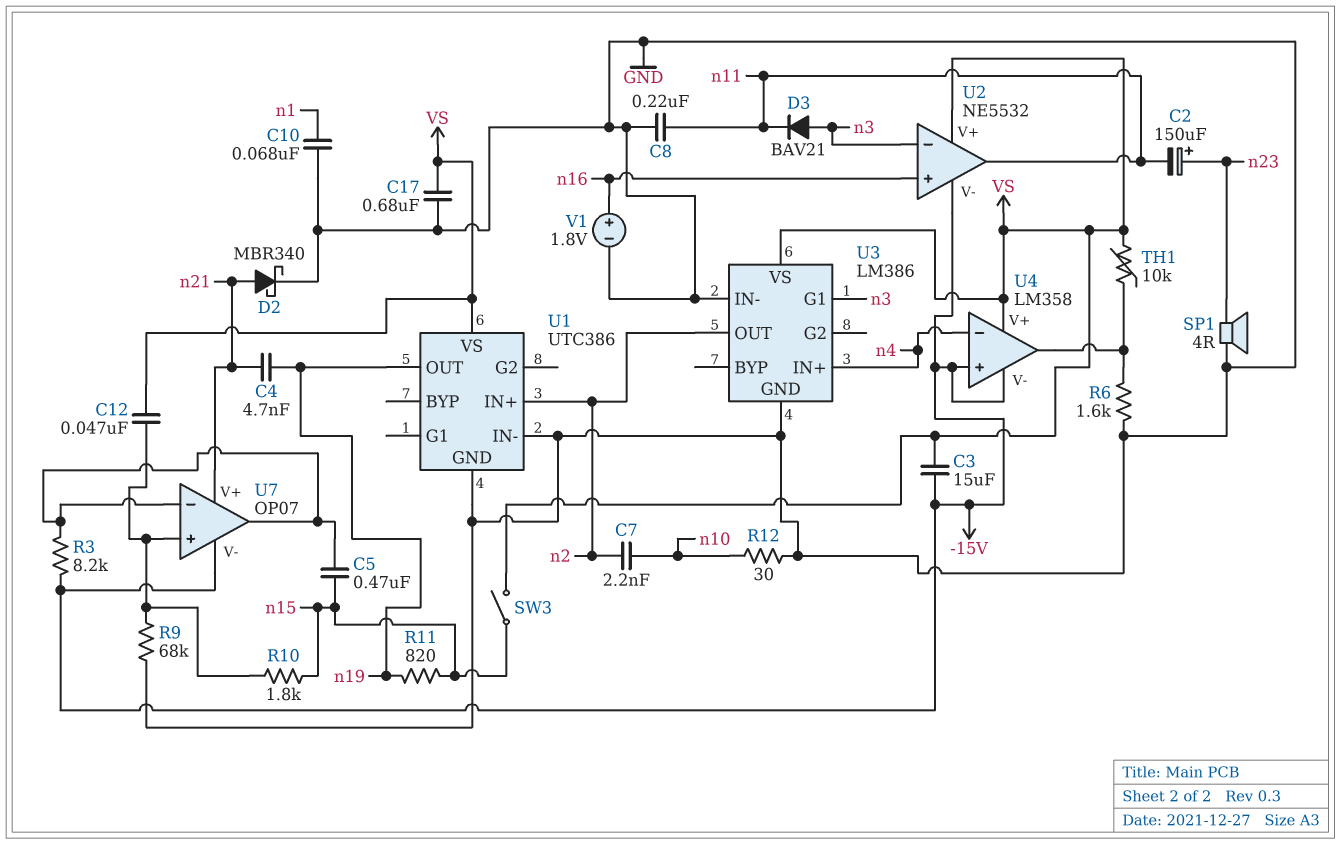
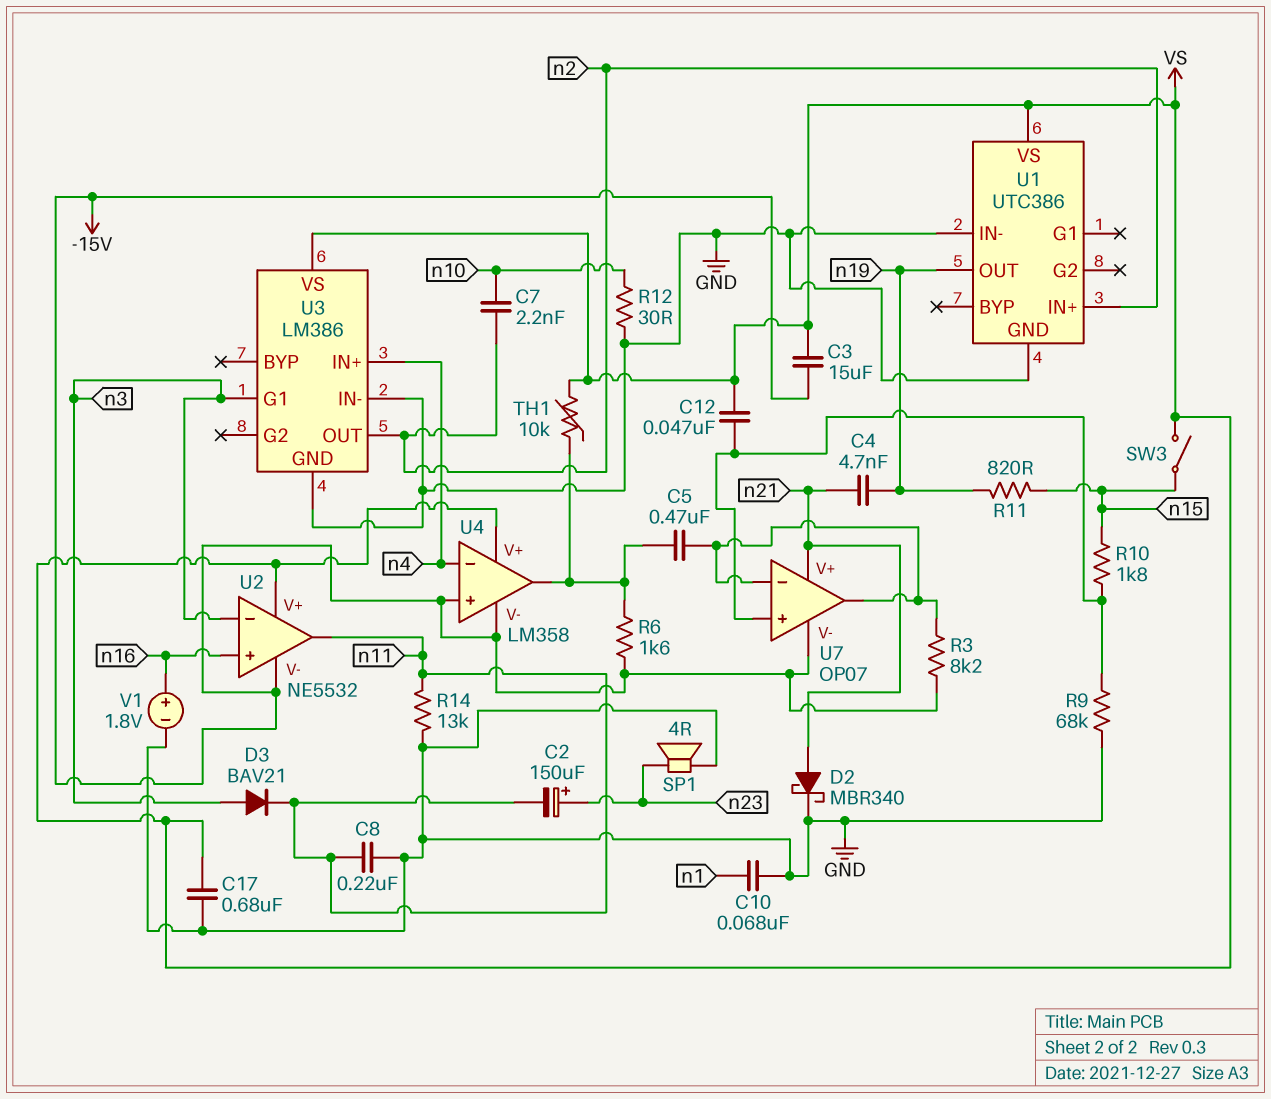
C5: 470nF (U7/in-, n15) -> 470nF (U4/out, U7/in-)
R6: 1.6k (GND, U4/out) -> 1.6k (-15V, U4/out)
R14: none -> 13k (GND, n11)

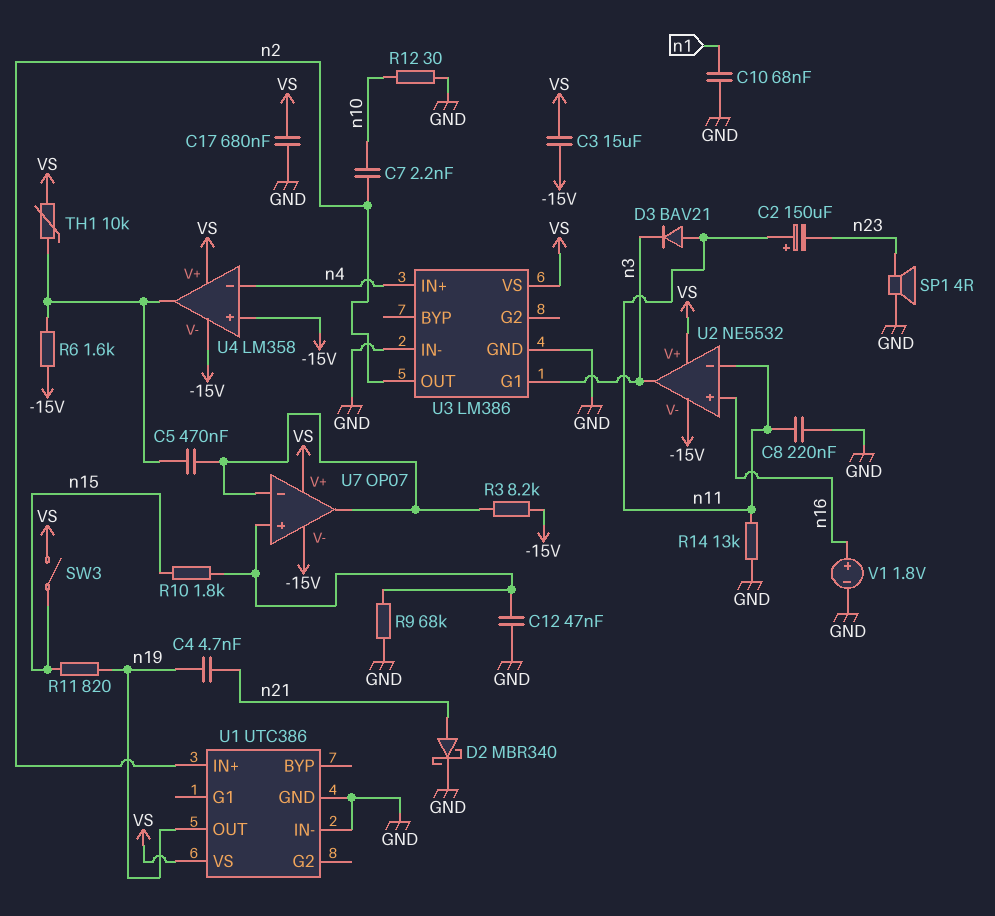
C2: 150uF (plus n23, minus n11) -> 150uF (plus n11, minus n23)
C12: 47nF (U7/in+, VS) -> 47nF (GND, U7/in+)
D3: diode BAV21 (A n3, K n11) -> diode BAV21 (A n11, K n3)
U2 pin in-: n3 -> n11
U2 pin out: n11 -> n3
U7 pin V+: n21 -> VS

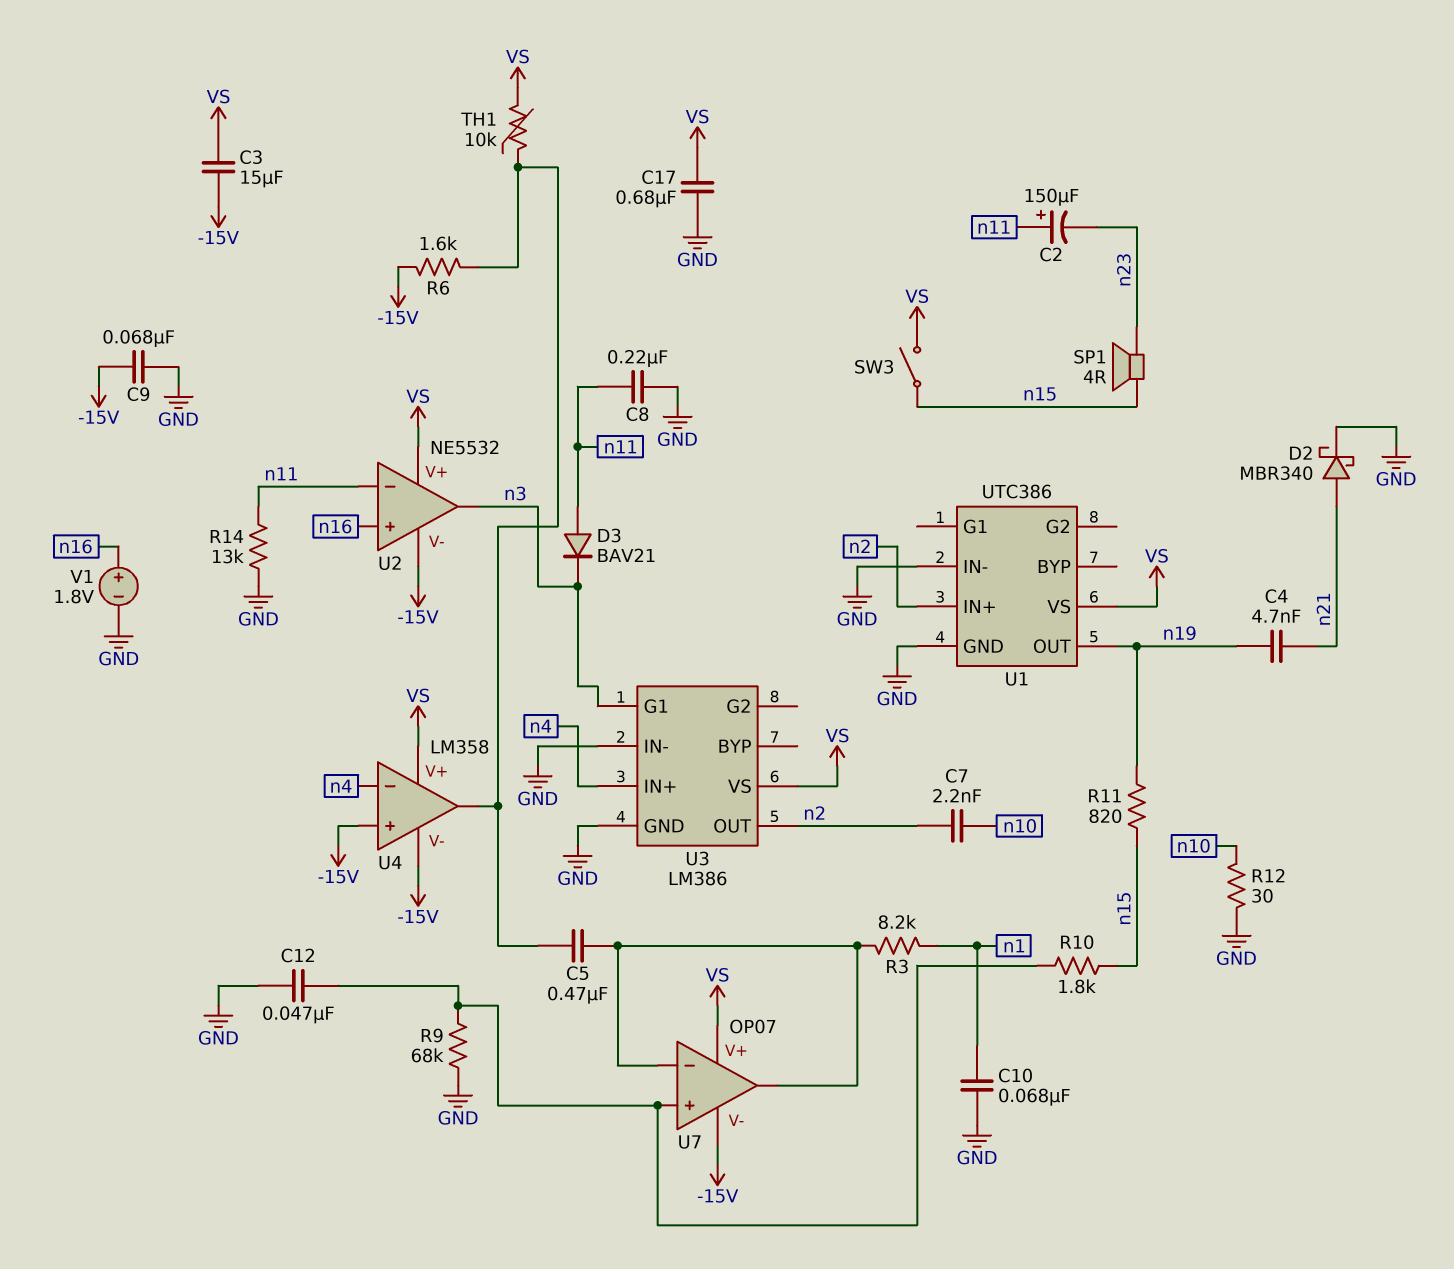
C9: none -> 68nF (-15V, GND)
R3: 8.2k (-15V, U7/in-) -> 8.2k (U7/in-, n1)
SP1: speaker 4R (GND, n23) -> speaker 4R (n15, n23)

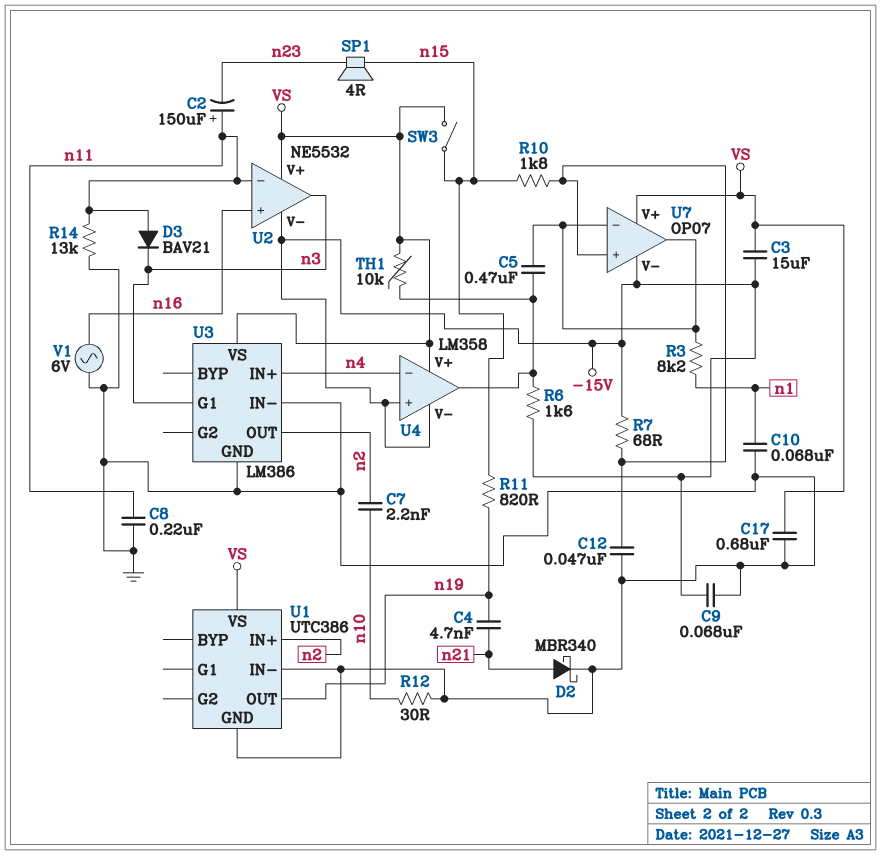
R7: none -> 68 (-15V, U7/in+)
R9: 68k (GND, U7/in+) -> none
V1: 1.8V (plus n16, minus GND) -> AC 6V (GND, n16)

